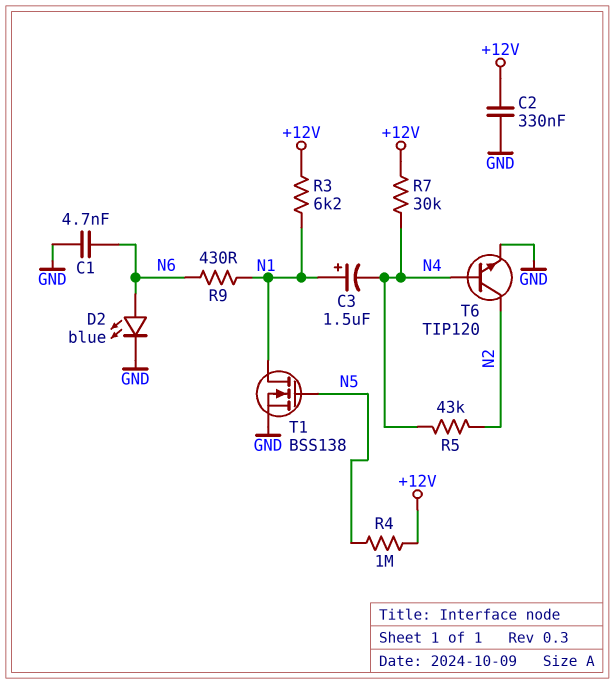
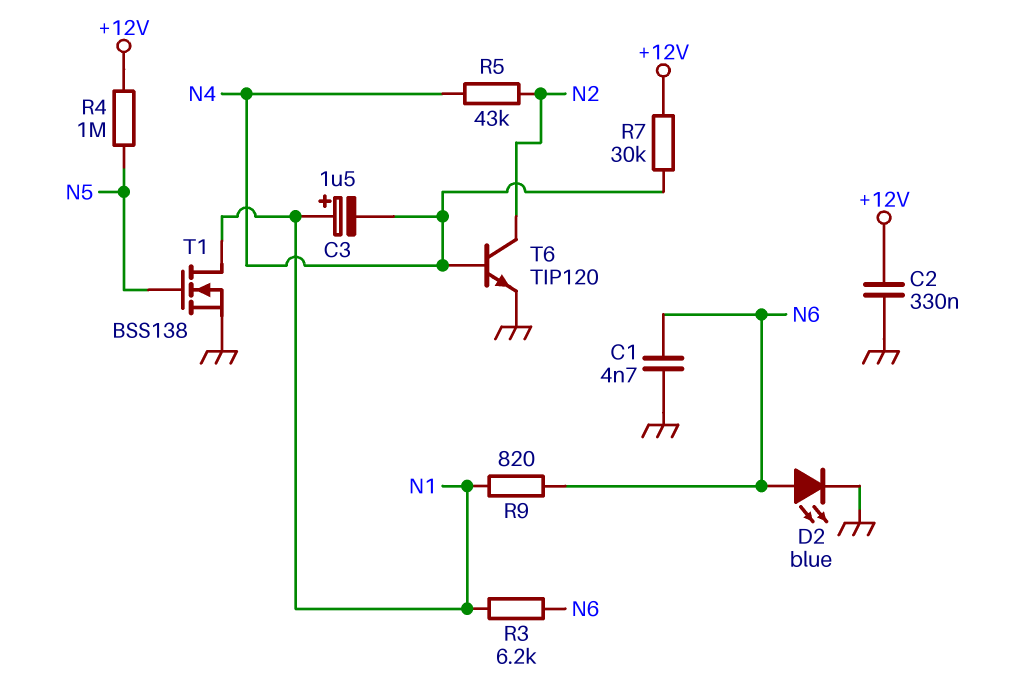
R3: 6.2k (+12V, N1) -> 6.2k (N1, N6)
R9: 430 (N1, N6) -> 820 (N1, N6)

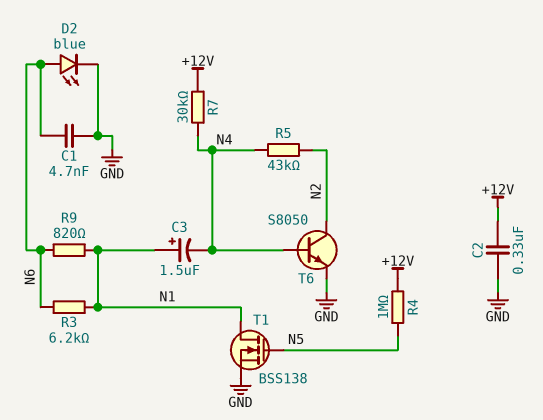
T6: NPN TIP120 (B N4, C N2, E GND) -> NPN S8050 (B N4, C N2, E GND)

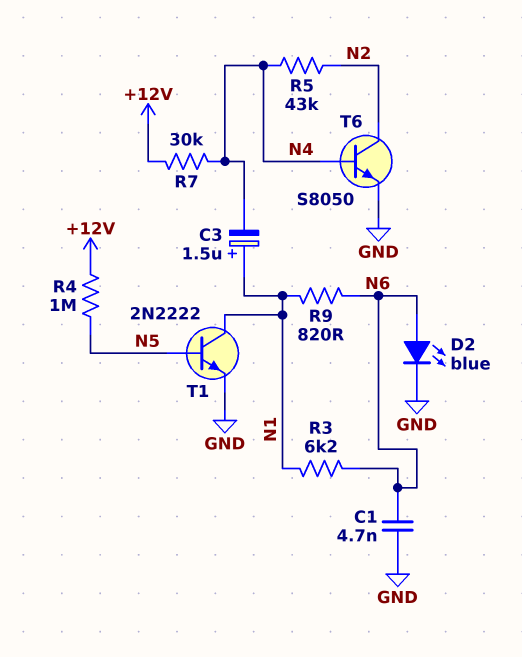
C2: 330nF (+12V, GND) -> none
T1: NMOS BSS138 (G N5, D N1, S GND) -> NPN 2N2222 (B N5, C N1, E GND)

